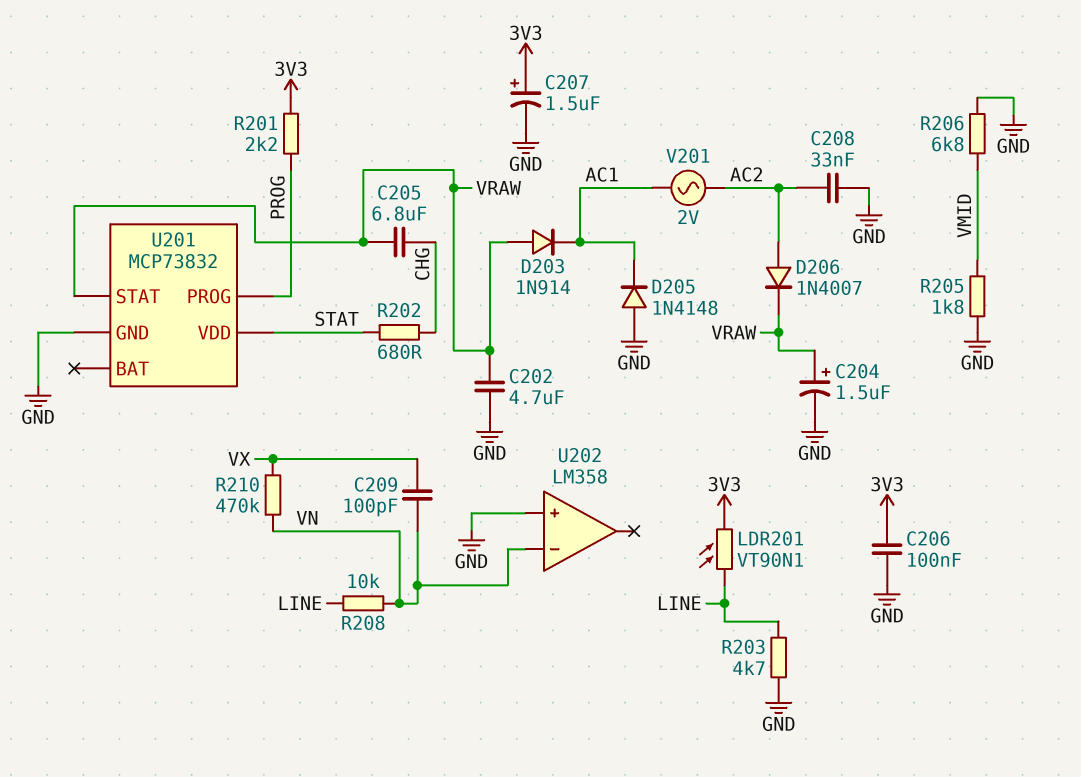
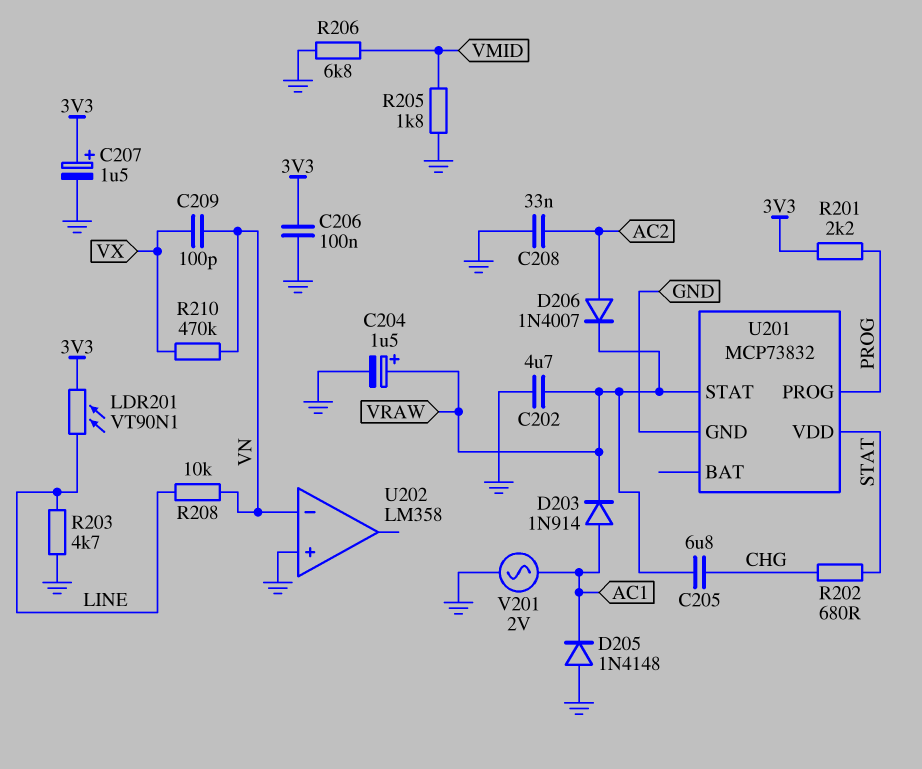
D203: diode 1N914 (A VRAW, K AC1) -> diode 1N914 (A AC1, K VRAW)
V201: AC 2V (AC1, AC2) -> AC 2V (AC1, GND)

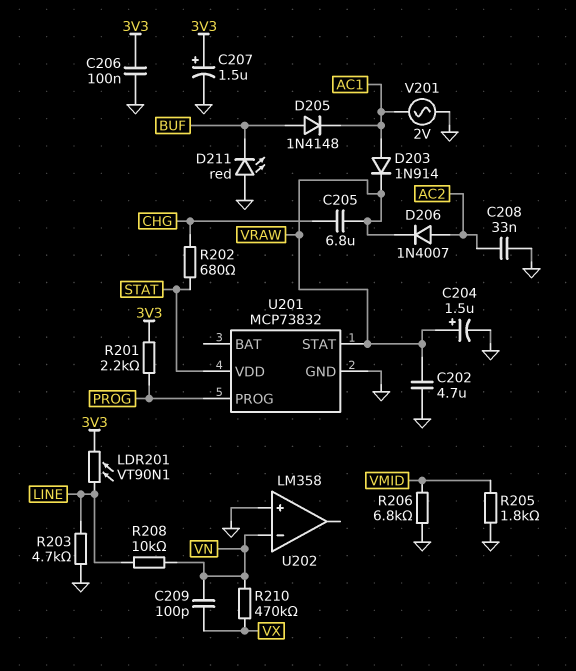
D205: diode 1N4148 (A GND, K AC1) -> diode 1N4148 (A BUF, K AC1)
D211: none -> LED red (A GND, K BUF)

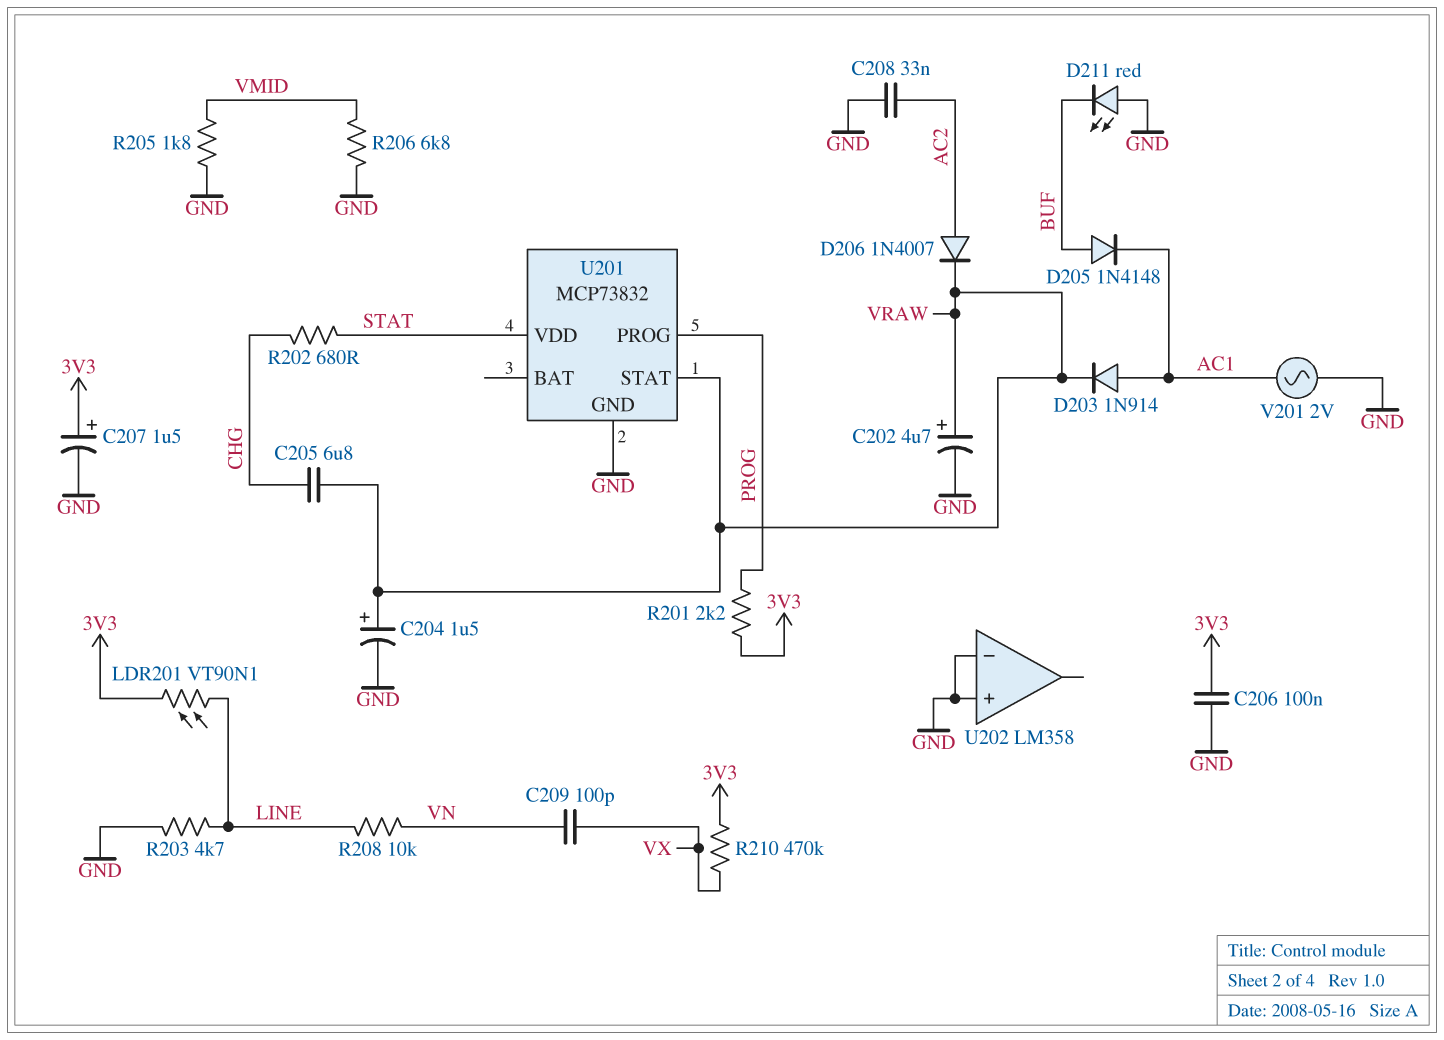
C202: 4.7uF (GND, VRAW) -> 4.7uF (plus VRAW, minus GND)
R210: 470k (VN, VX) -> 470k (3V3, VX)
U202 pin in-: VN -> GND

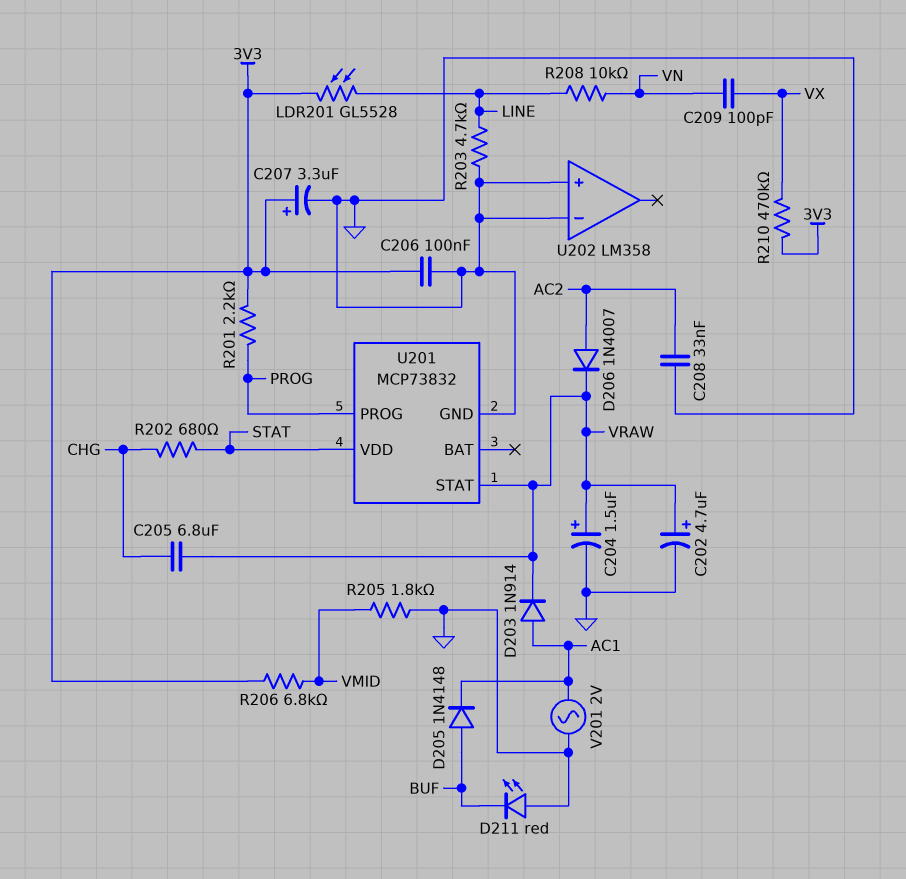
C207: 1.5uF (plus 3V3, minus GND) -> 3.3uF (plus 3V3, minus GND)
LDR201: VT90N1 (3V3, LINE) -> GL5528 (3V3, LINE)
R206: 6.8k (GND, VMID) -> 6.8k (3V3, VMID)

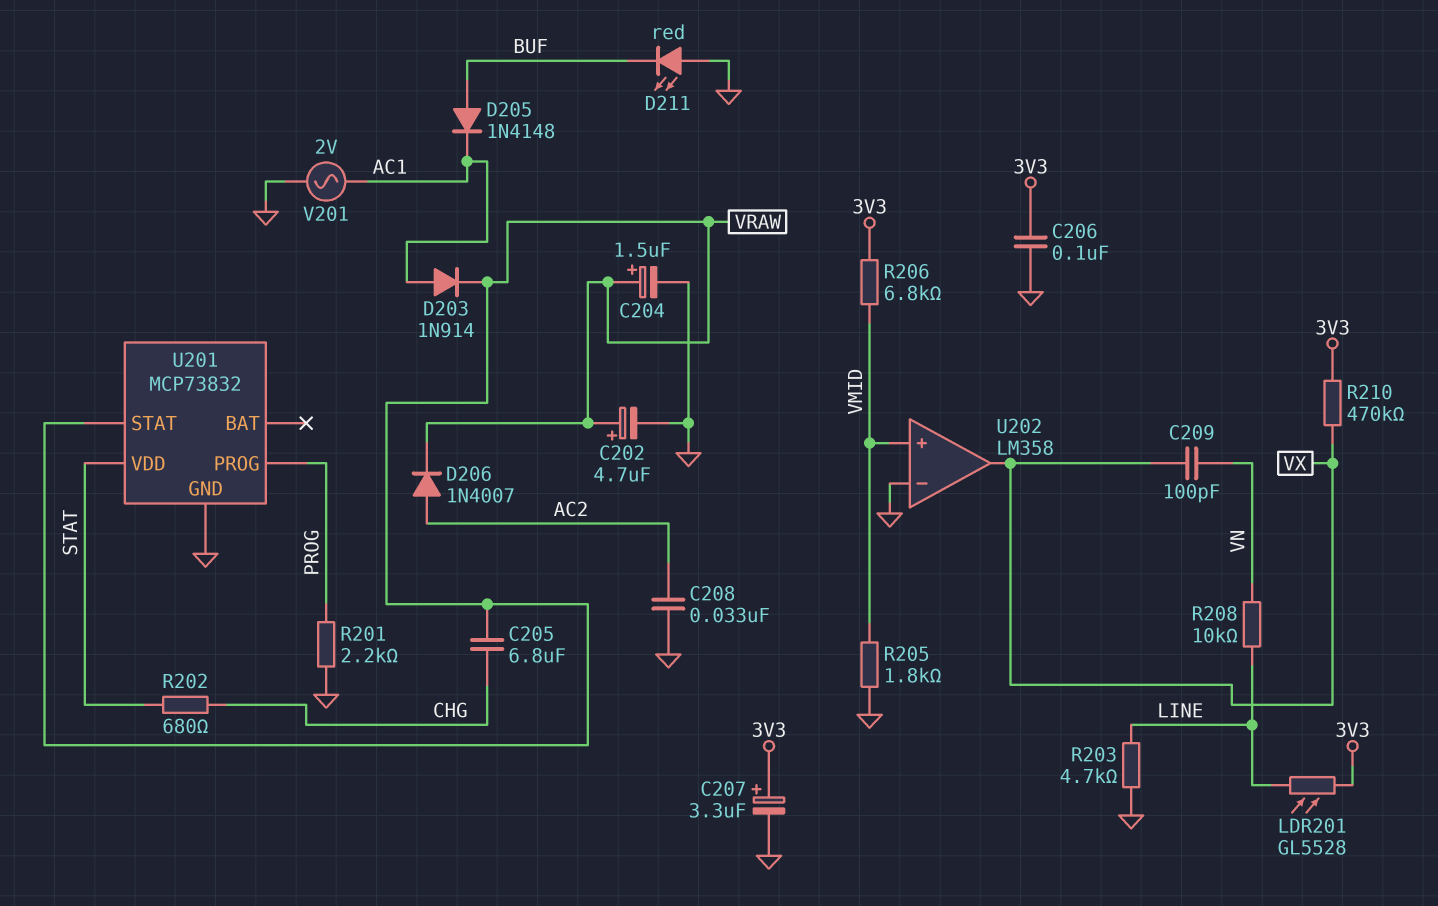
R201: 2.2k (3V3, PROG) -> 2.2k (GND, PROG)
U202 pin in+: GND -> VMID
U202 pin out: none -> VX

